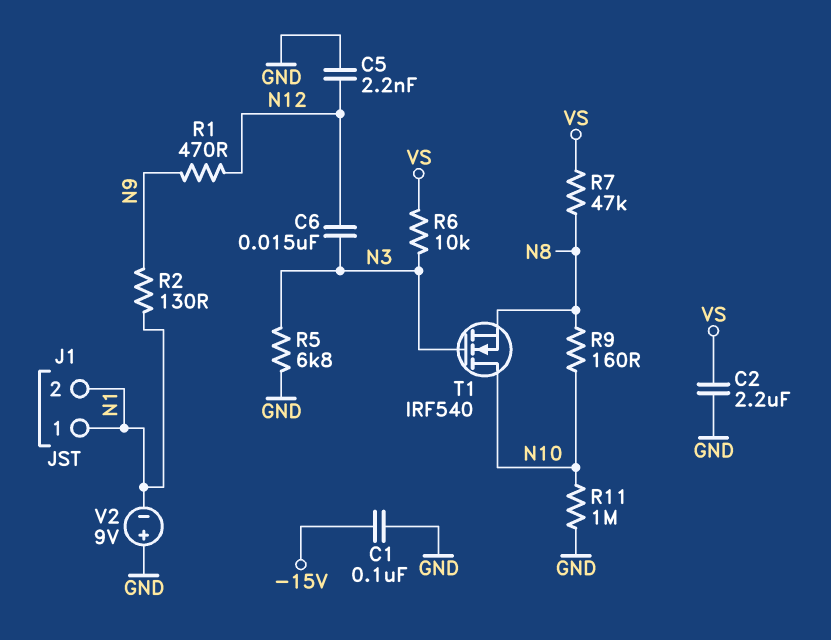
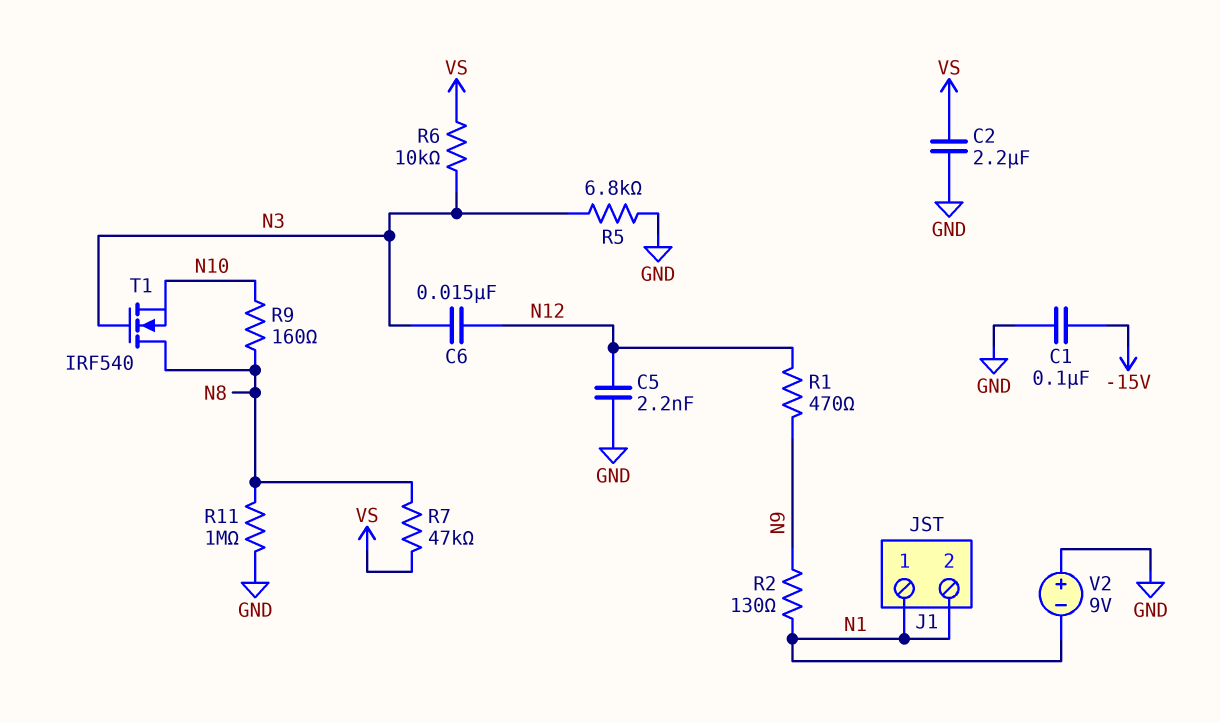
R11: 1M (GND, N10) -> 1M (GND, N8)
T1: NMOS IRF540 (G N3, D N10, S N8) -> NMOS IRF540 (G N3, D N8, S N10)

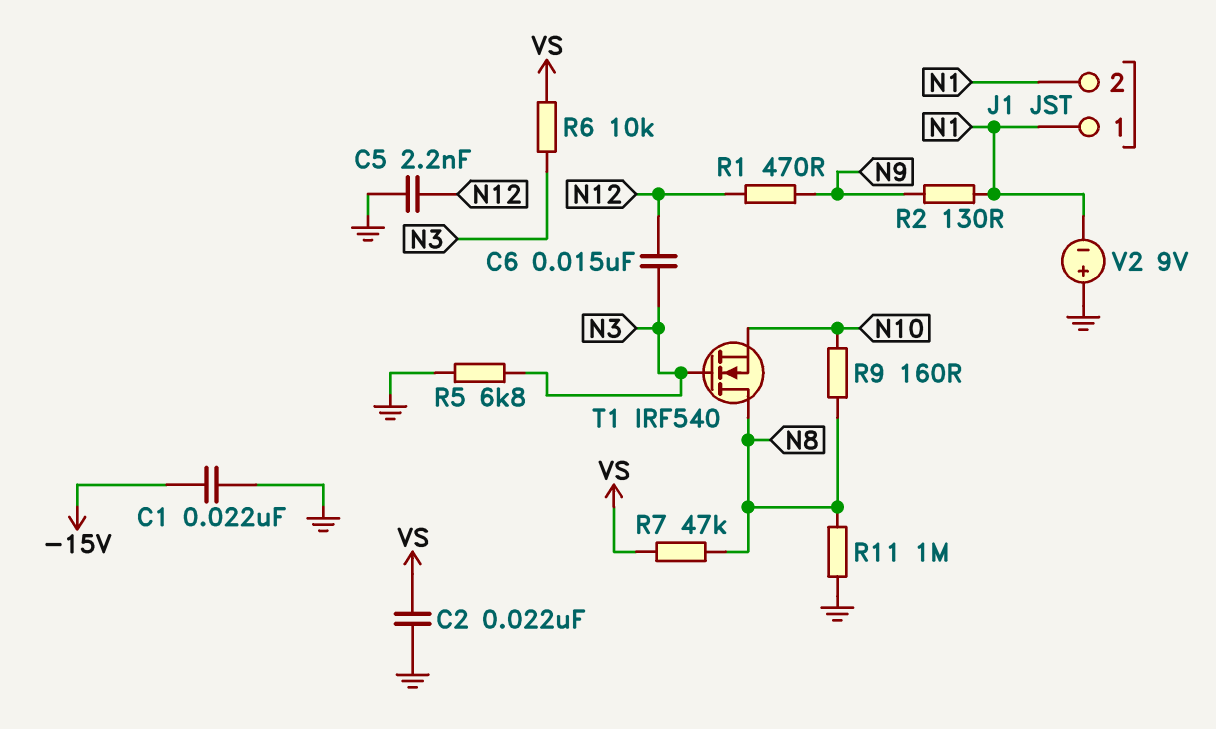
C1: 100nF (-15V, GND) -> 22nF (-15V, GND)
C2: 2.2uF (GND, VS) -> 22nF (GND, VS)

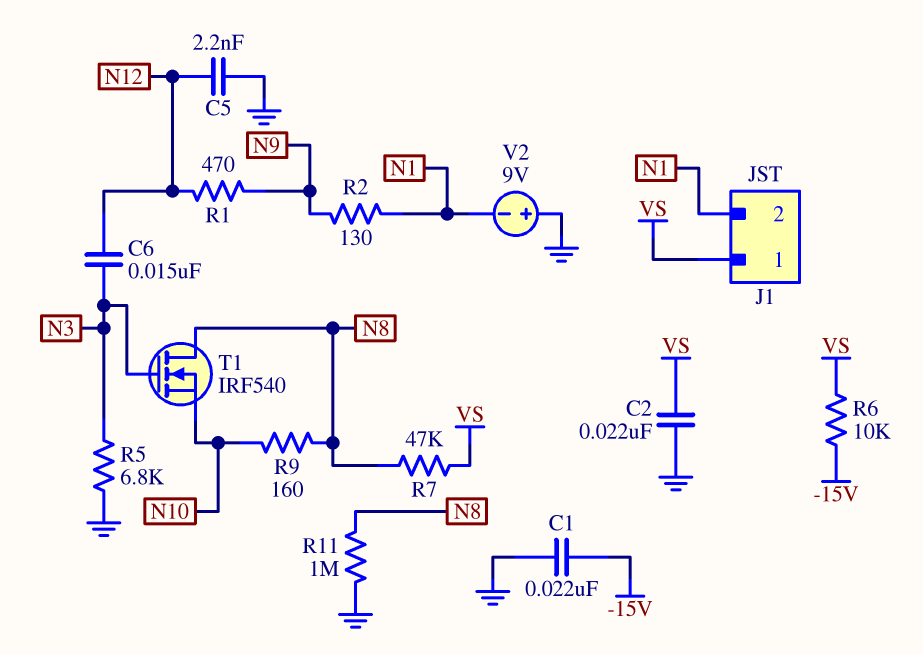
J1 pin 1: N1 -> VS
R6: 10k (N3, VS) -> 10k (-15V, VS)

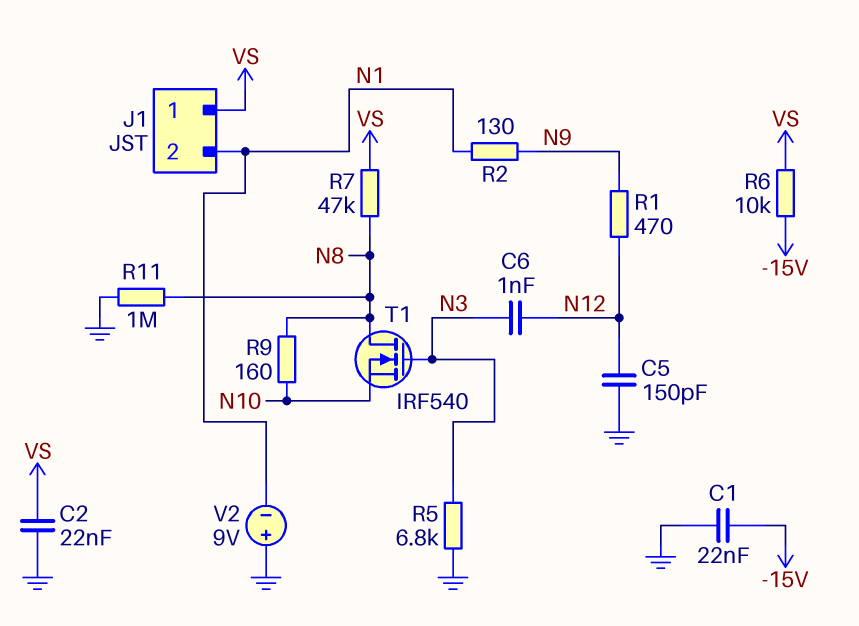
C5: 2.2nF (GND, N12) -> 150pF (GND, N12)
C6: 15nF (N3, N12) -> 1nF (N3, N12)

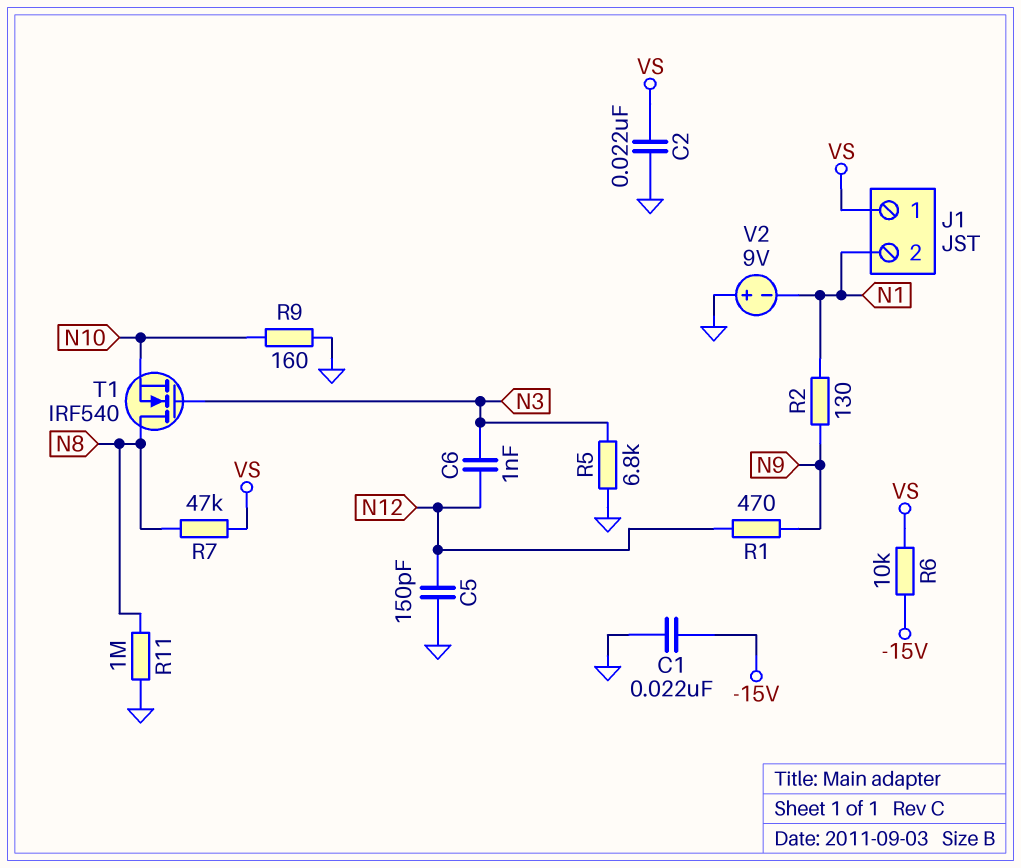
R9: 160 (N8, N10) -> 160 (GND, N10)

